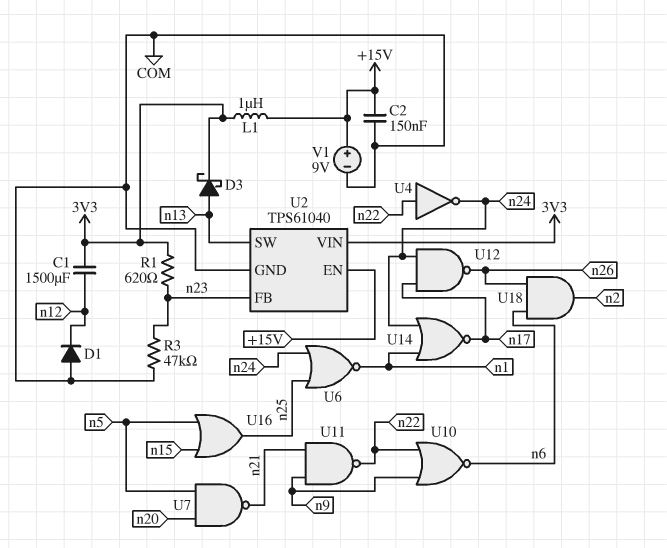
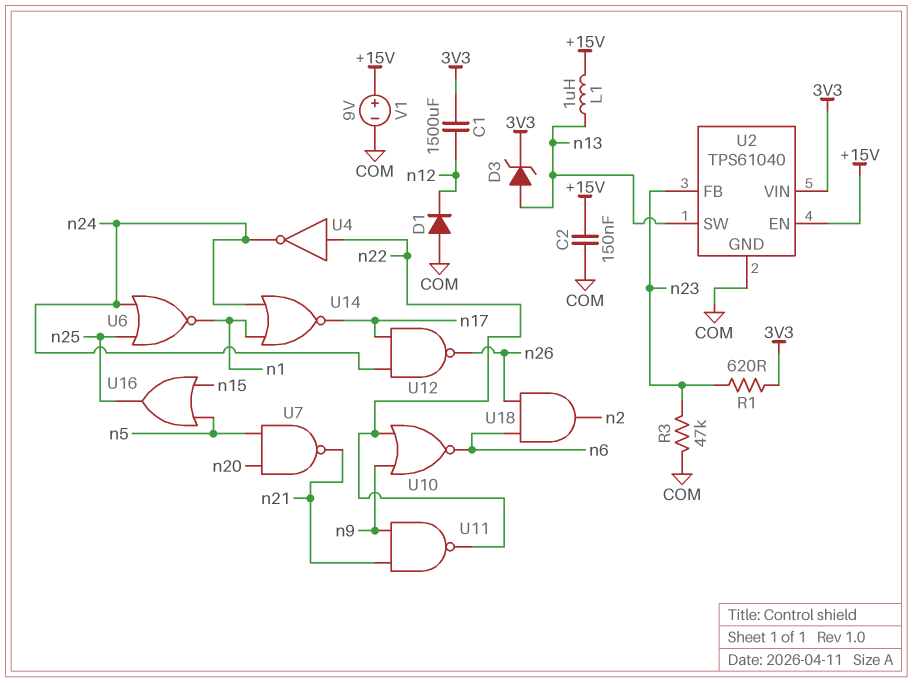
D3: schottky (A n13, K 3V3) -> zener (A n13, K 3V3)
L1: 1uH (+15V, 3V3) -> 1uH (+15V, n13)

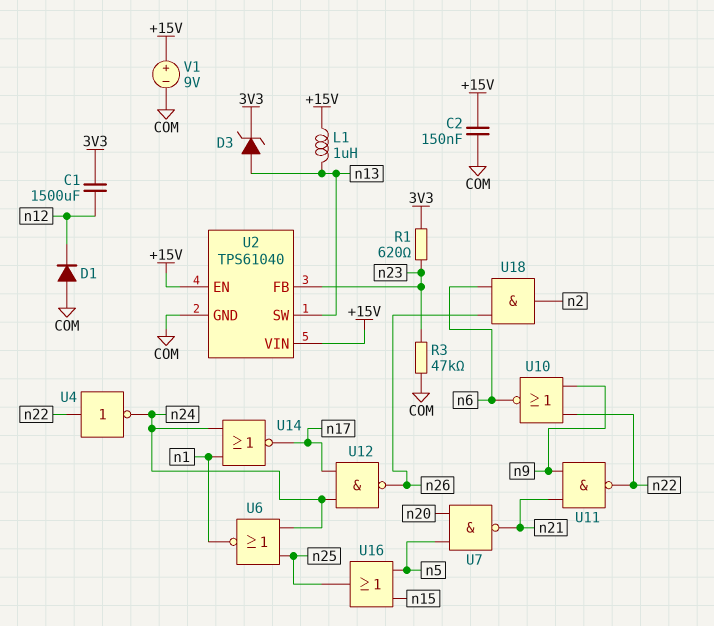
U2 pin VIN: 3V3 -> +15V

